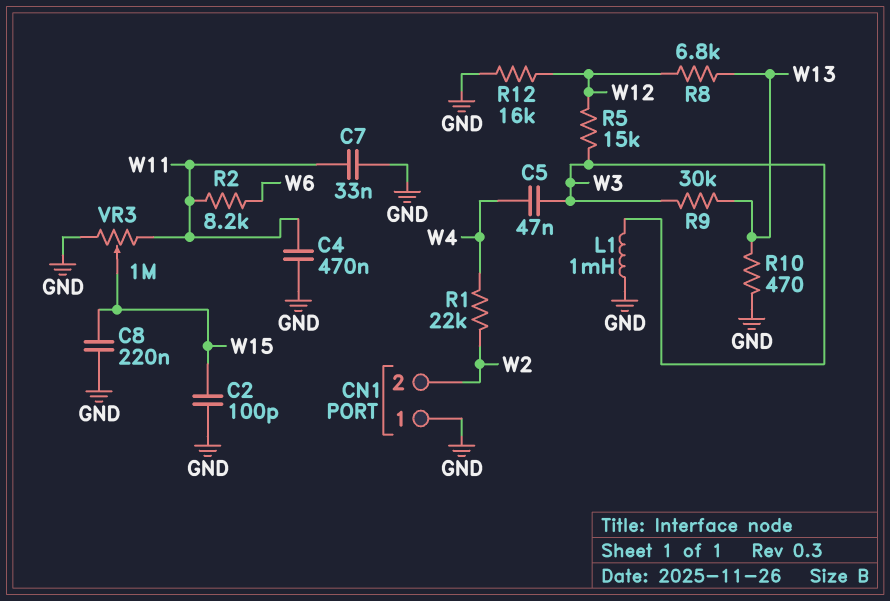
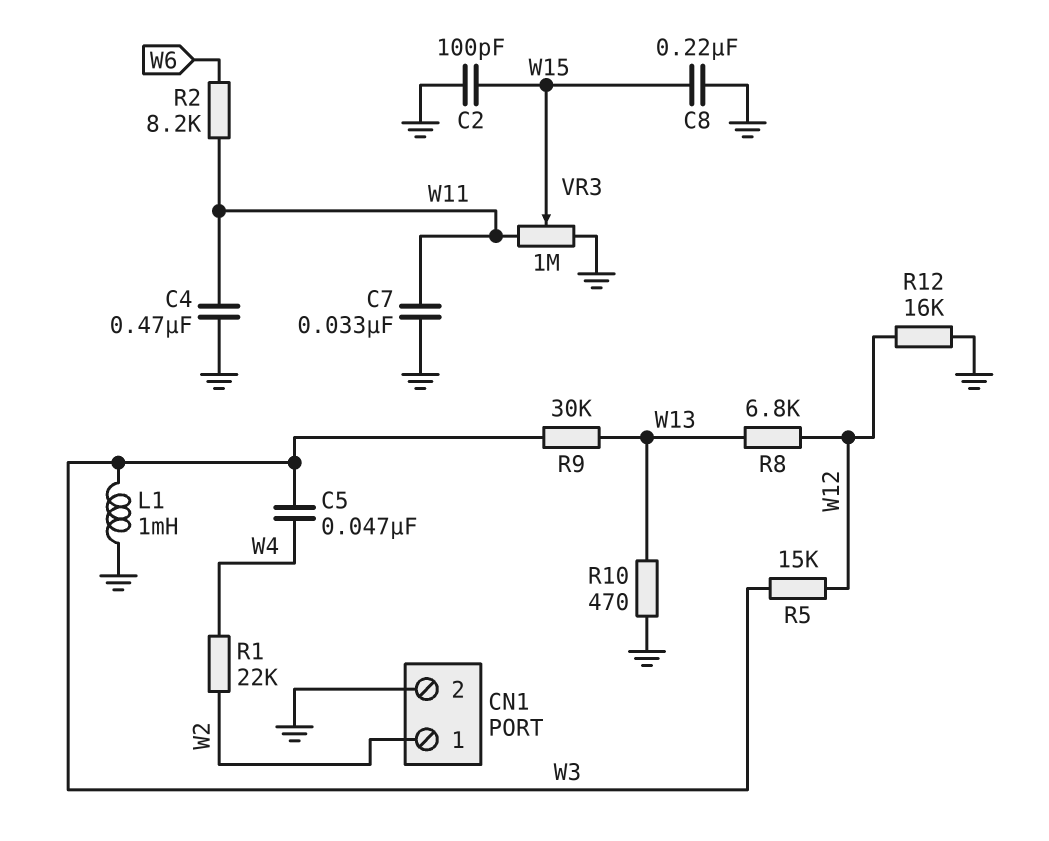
CN1 pin 1: GND -> W2
CN1 pin 2: W2 -> GND

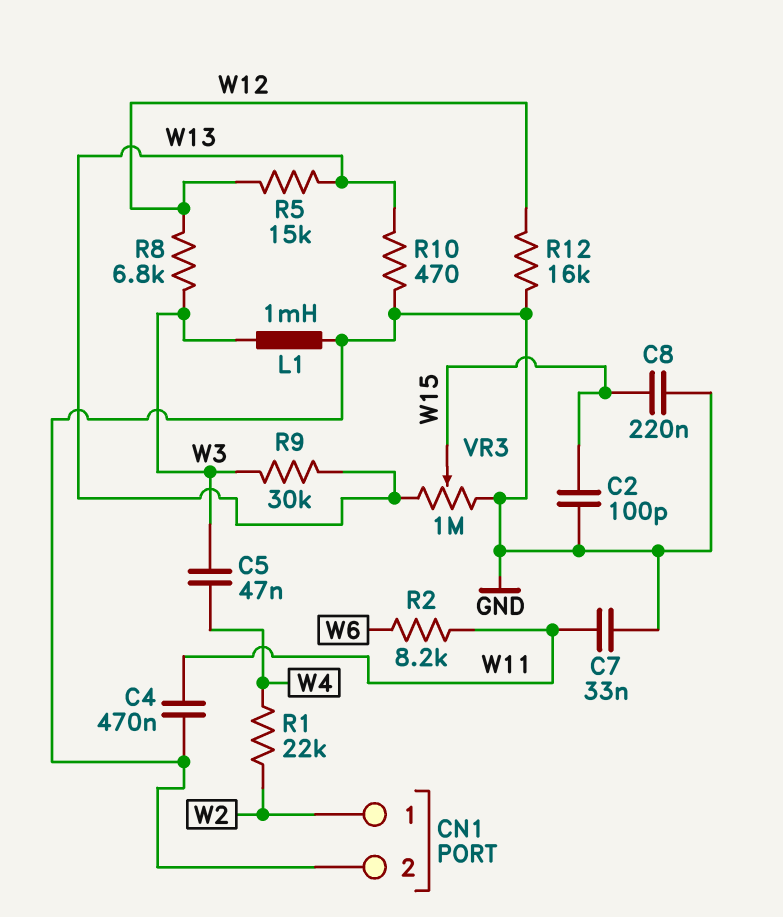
R5: 15k (W3, W12) -> 15k (W12, W13)
R8: 6.8k (W12, W13) -> 6.8k (W3, W12)
VR3: 1M (GND, W11, wiper W15) -> 1M (GND, W13, wiper W15)

